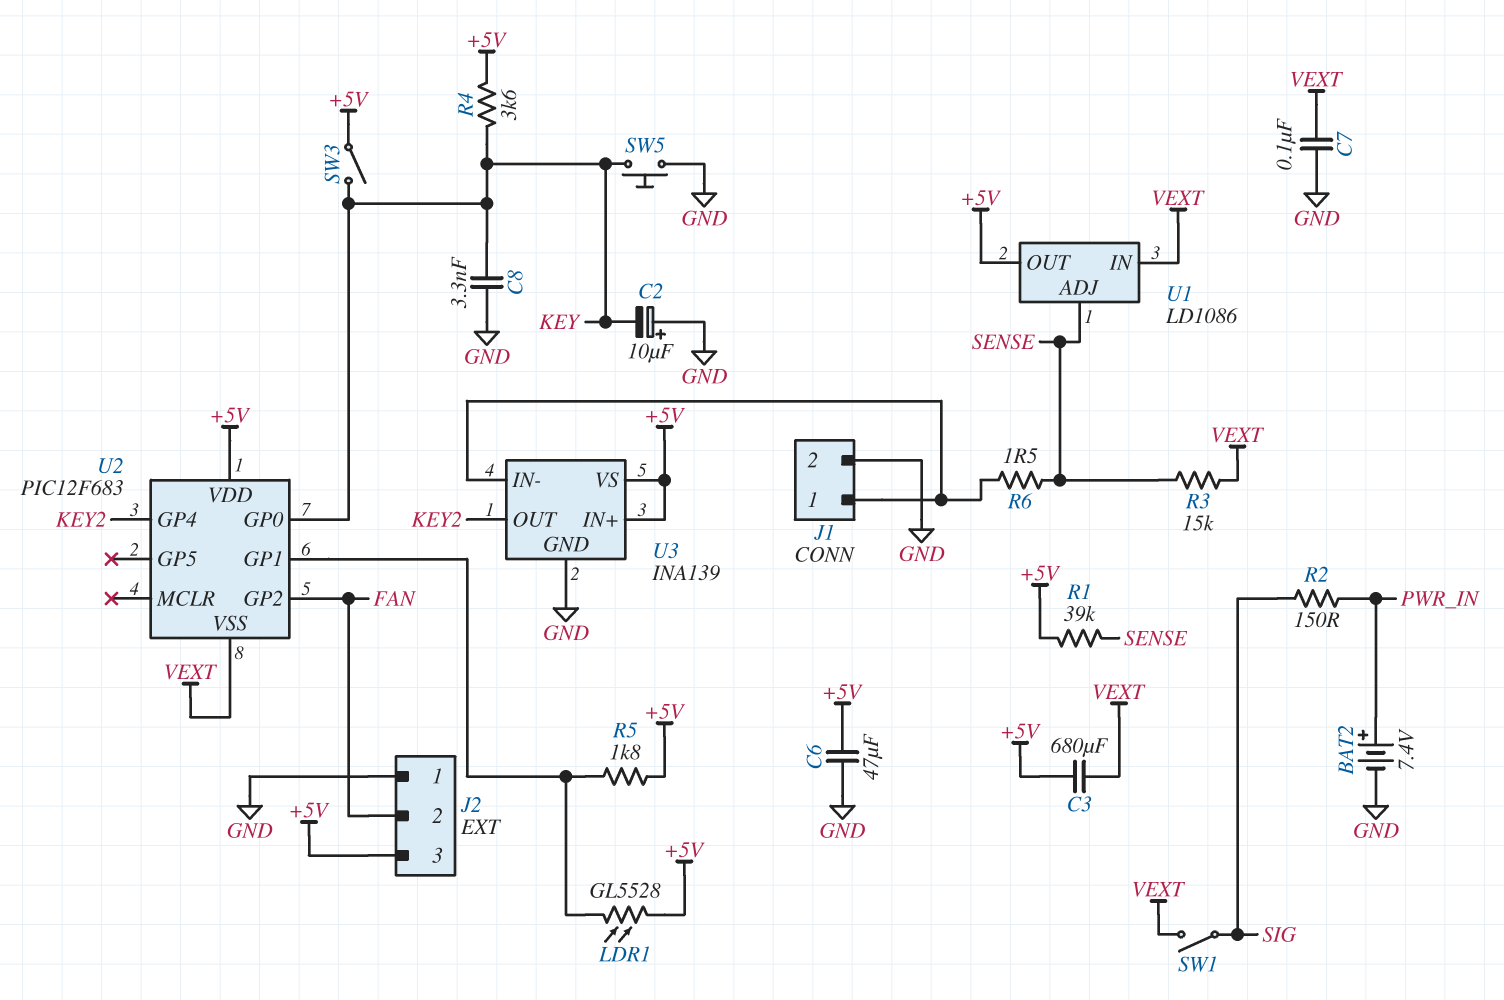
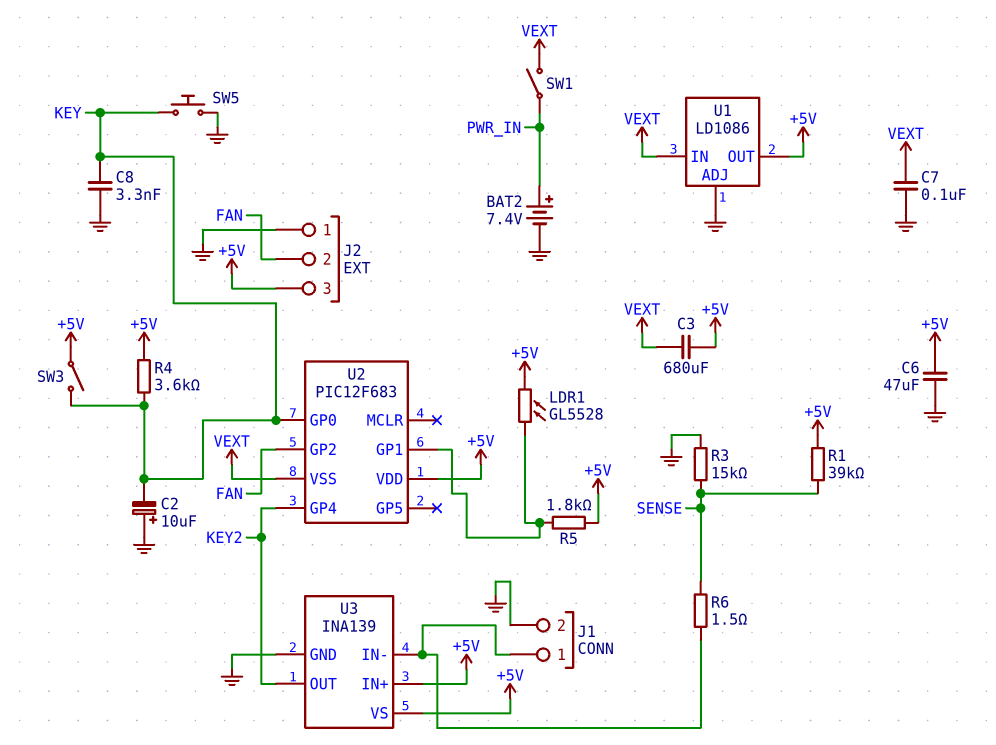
R2: 150 (PWR_IN, SIG) -> none
R3: 15k (SENSE, VEXT) -> 15k (GND, SENSE)
SW1: switch (SIG, VEXT) -> switch (PWR_IN, VEXT)
U1 pin ADJ: SENSE -> GND

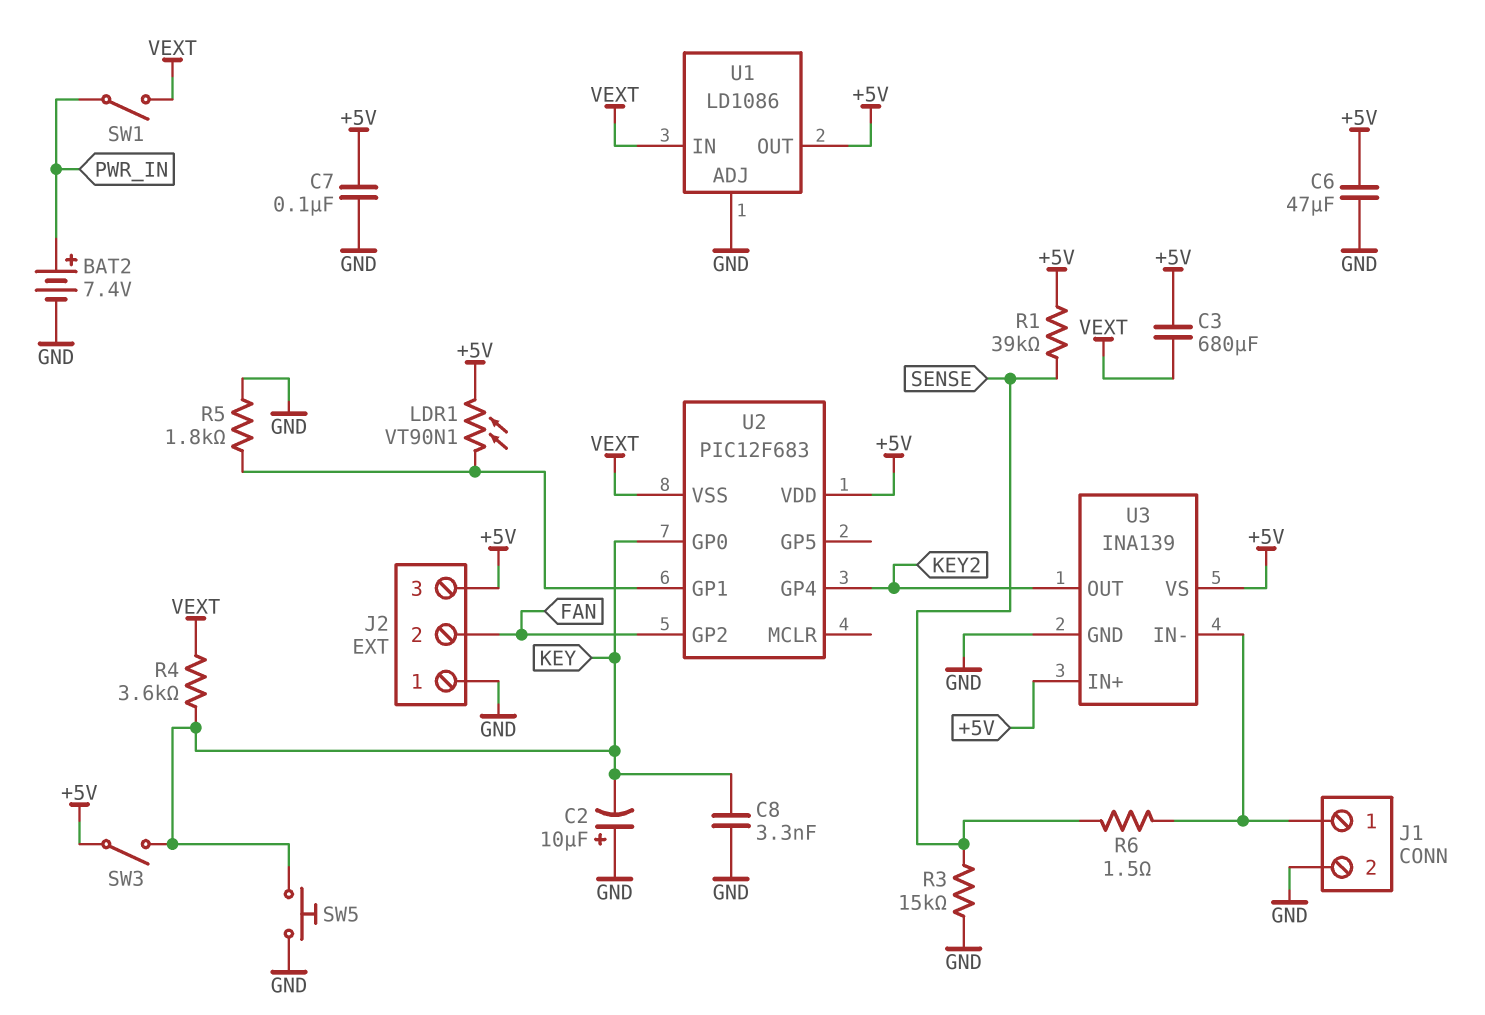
C7: 100nF (GND, VEXT) -> 100nF (+5V, GND)
LDR1: GL5528 (+5V, U2/GP1) -> VT90N1 (+5V, U2/GP1)
R4: 3.6k (+5V, KEY) -> 3.6k (KEY, VEXT)
R5: 1.8k (+5V, U2/GP1) -> 1.8k (GND, U2/GP1)

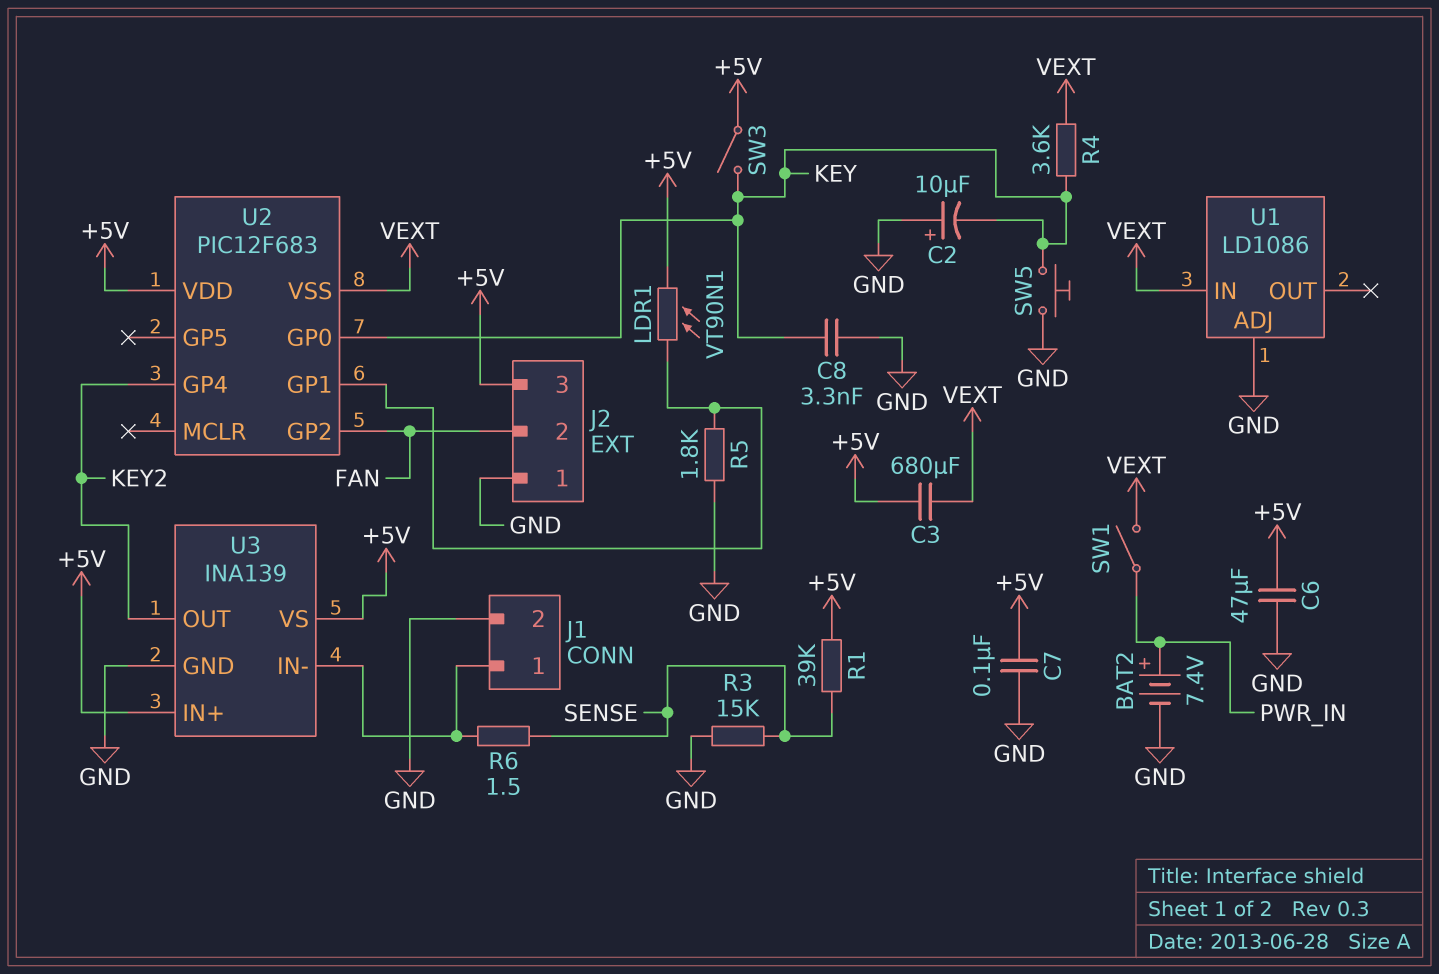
U1 pin OUT: +5V -> none

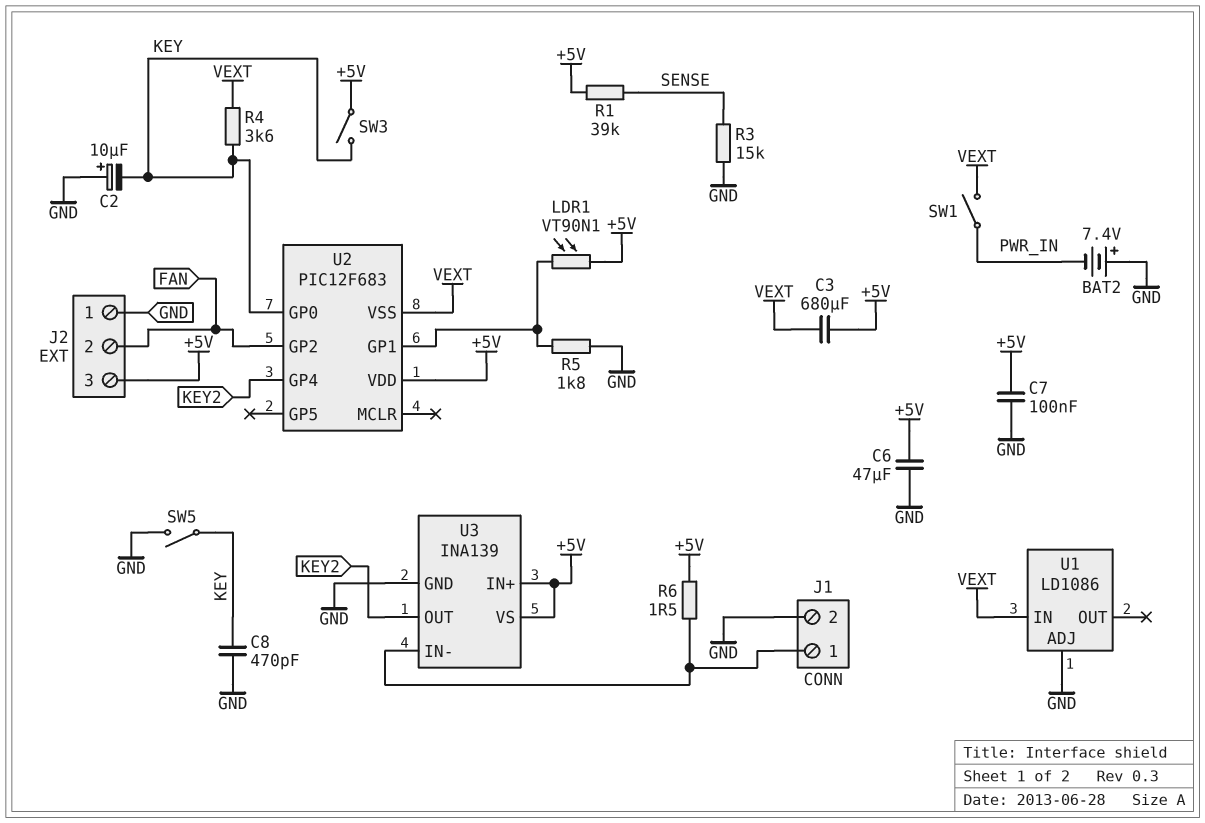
BAT2: 7.4V (plus PWR_IN, minus GND) -> 7.4V (plus GND, minus PWR_IN)
C8: 3.3nF (GND, KEY) -> 470pF (GND, KEY)
R6: 1.5 (J1/1, SENSE) -> 1.5 (+5V, J1/1)
SW5: button (GND, KEY) -> switch (GND, KEY)

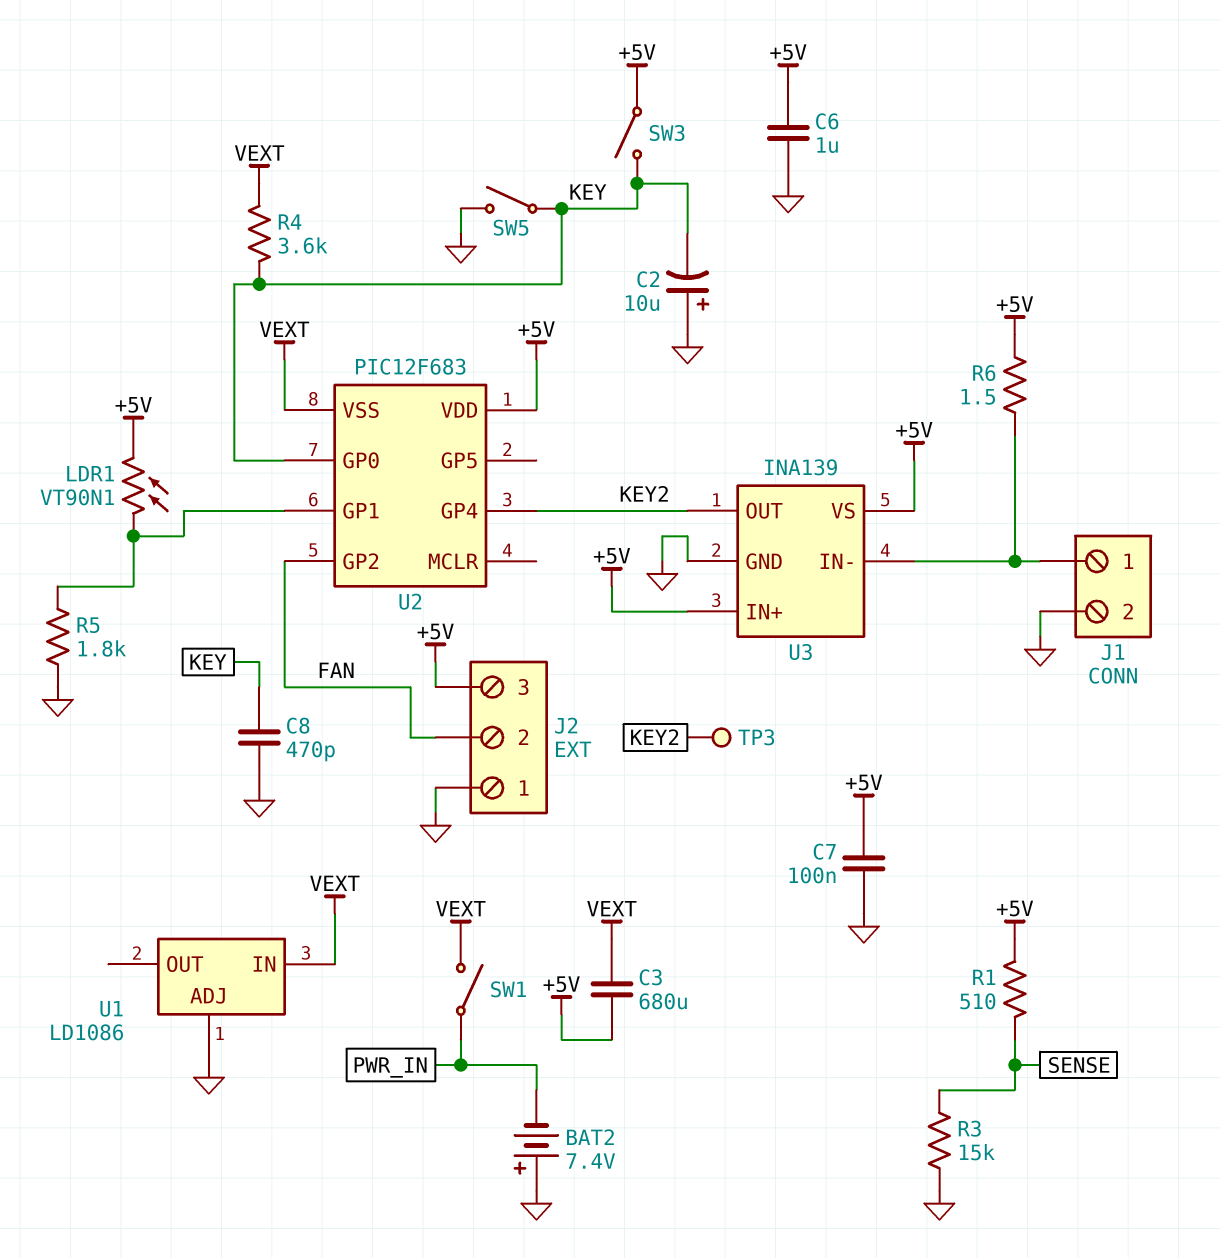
C6: 47uF (+5V, GND) -> 1uF (+5V, GND)
R1: 39k (+5V, SENSE) -> 510 (+5V, SENSE)
TP3: none -> test point (KEY2)

